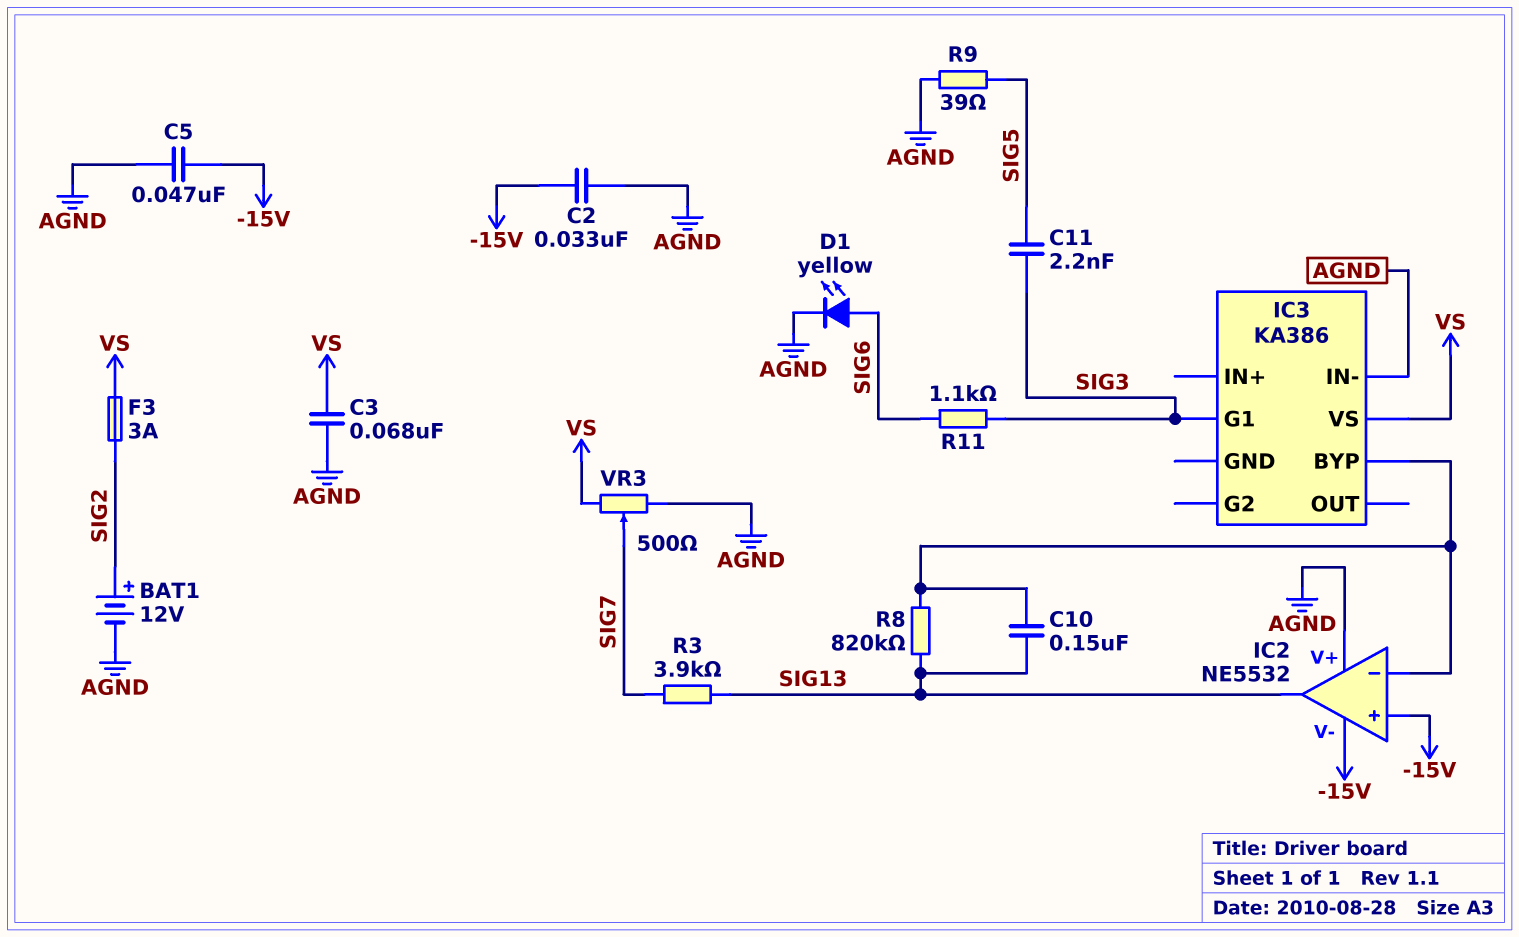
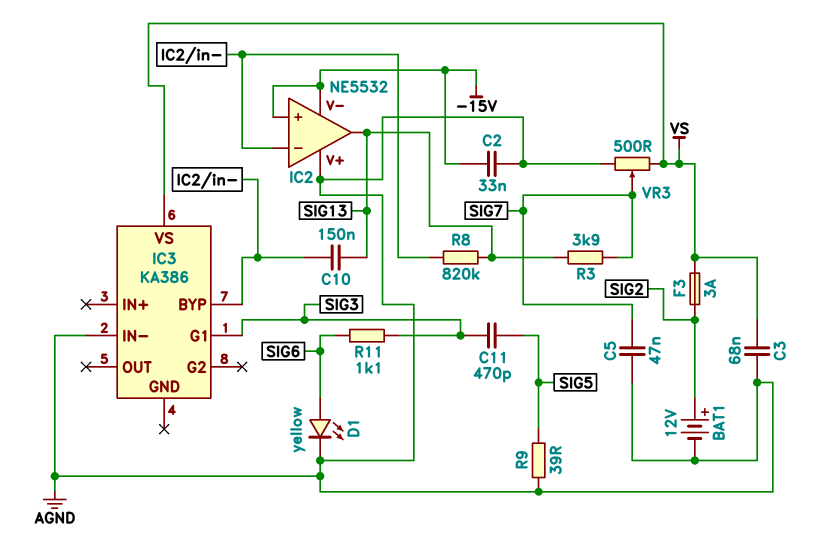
C5: 47nF (-15V, AGND) -> 47nF (AGND, SIG7)
C11: 2.2nF (SIG3, SIG5) -> 470pF (SIG3, SIG5)

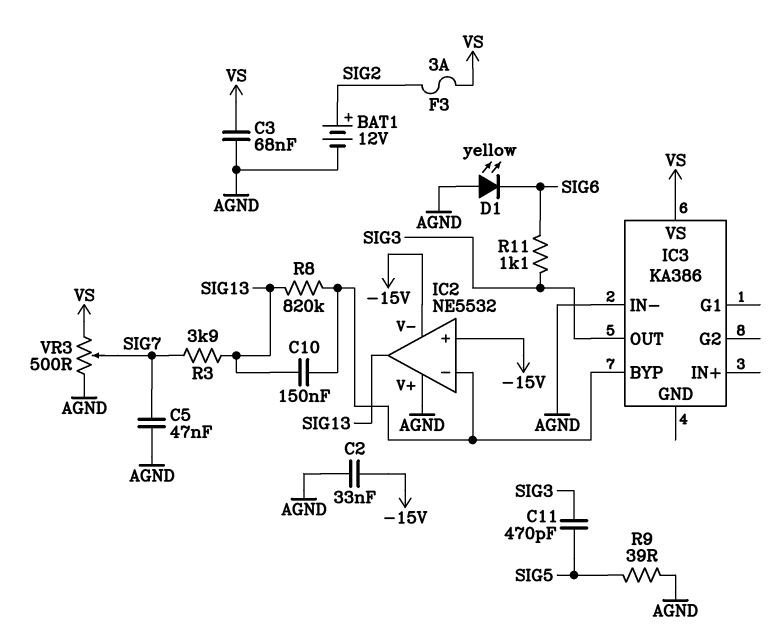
D1: LED yellow (A SIG6, K AGND) -> LED yellow (A AGND, K SIG6)
IC3 pin G1: SIG3 -> none
IC3 pin OUT: none -> SIG3

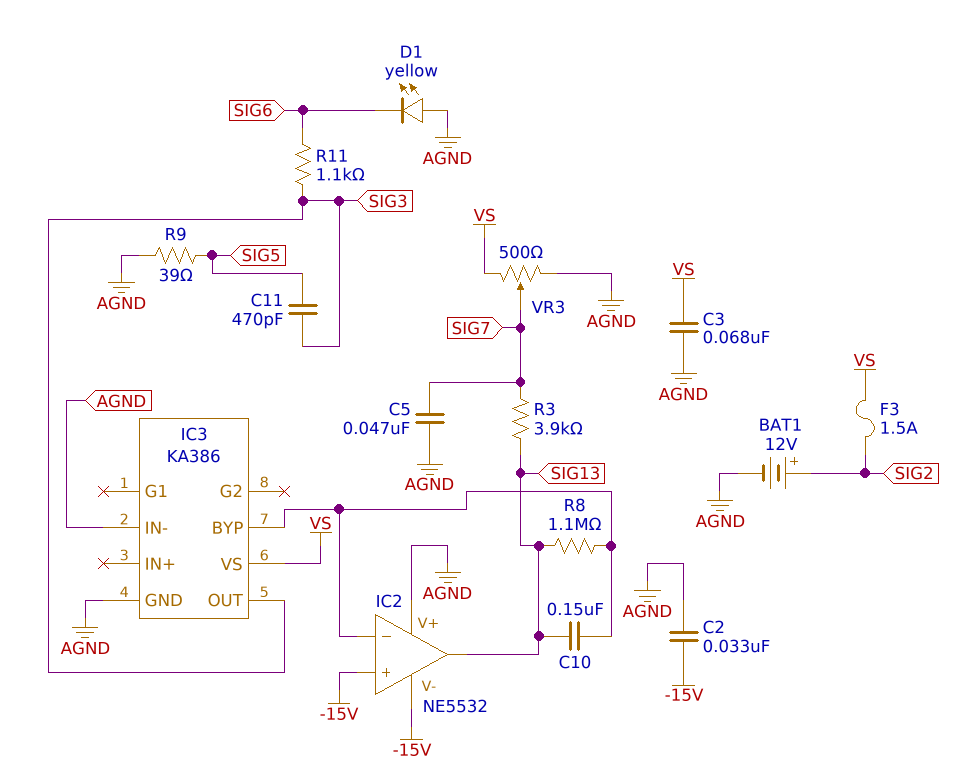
F3: 3A (SIG2, VS) -> 1.5A (SIG2, VS)
IC3 pin GND: none -> AGND
R8: 820k (IC2/in-, SIG13) -> 1.1M (IC2/in-, SIG13)

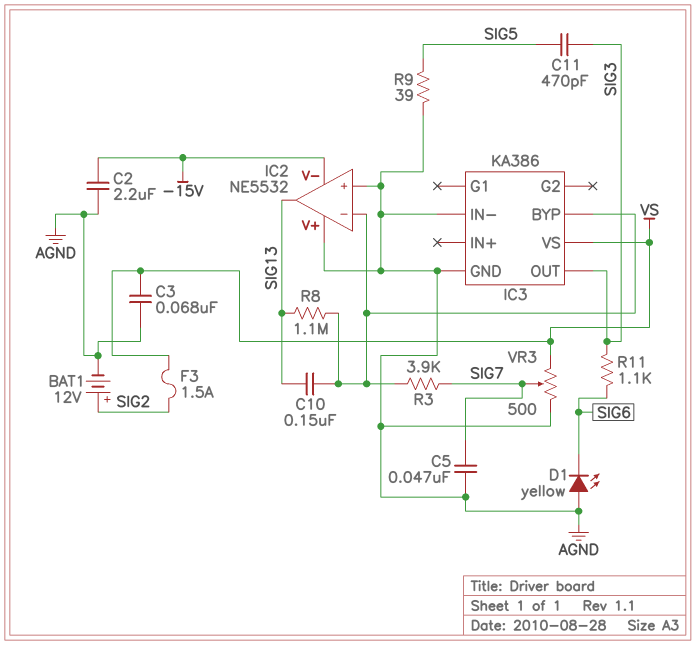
C2: 33nF (-15V, AGND) -> 2.2uF (-15V, AGND)
IC2 pin in+: -15V -> AGND
R3: 3.9k (SIG7, SIG13) -> 3.9k (IC2/in-, SIG7)

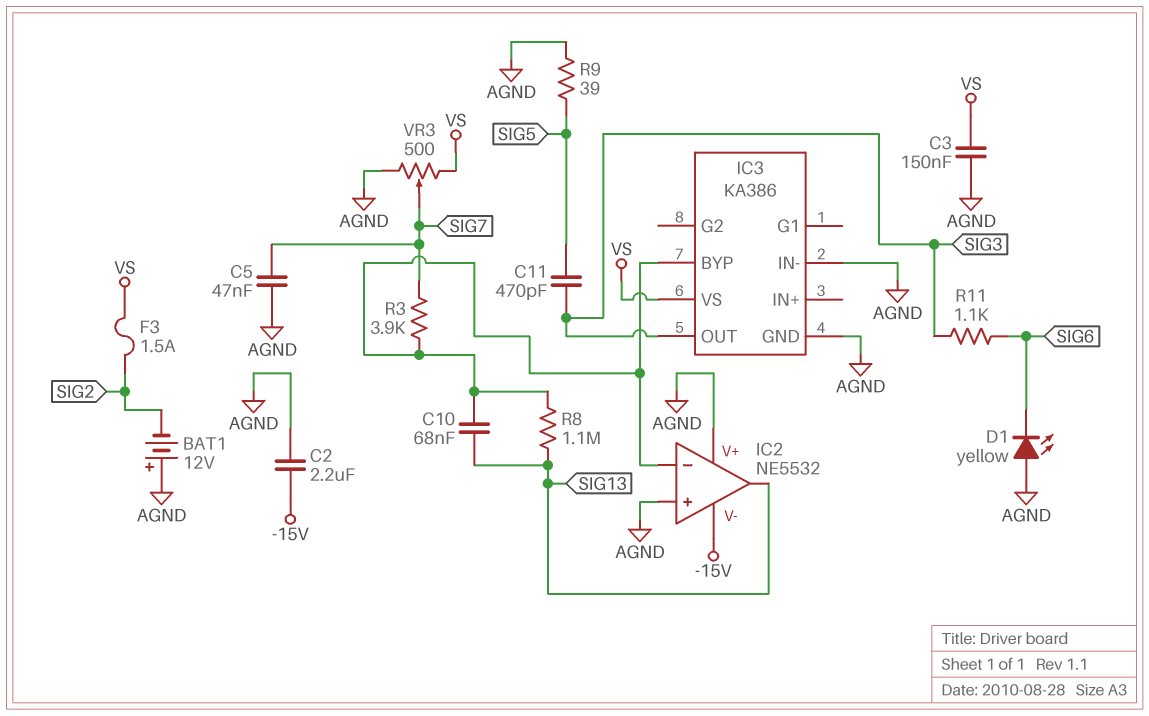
BAT1: 12V (plus SIG2, minus AGND) -> 12V (plus AGND, minus SIG2)
C3: 68nF (AGND, VS) -> 150nF (AGND, VS)
C10: 150nF (IC2/in-, SIG13) -> 68nF (IC2/in-, SIG13)

